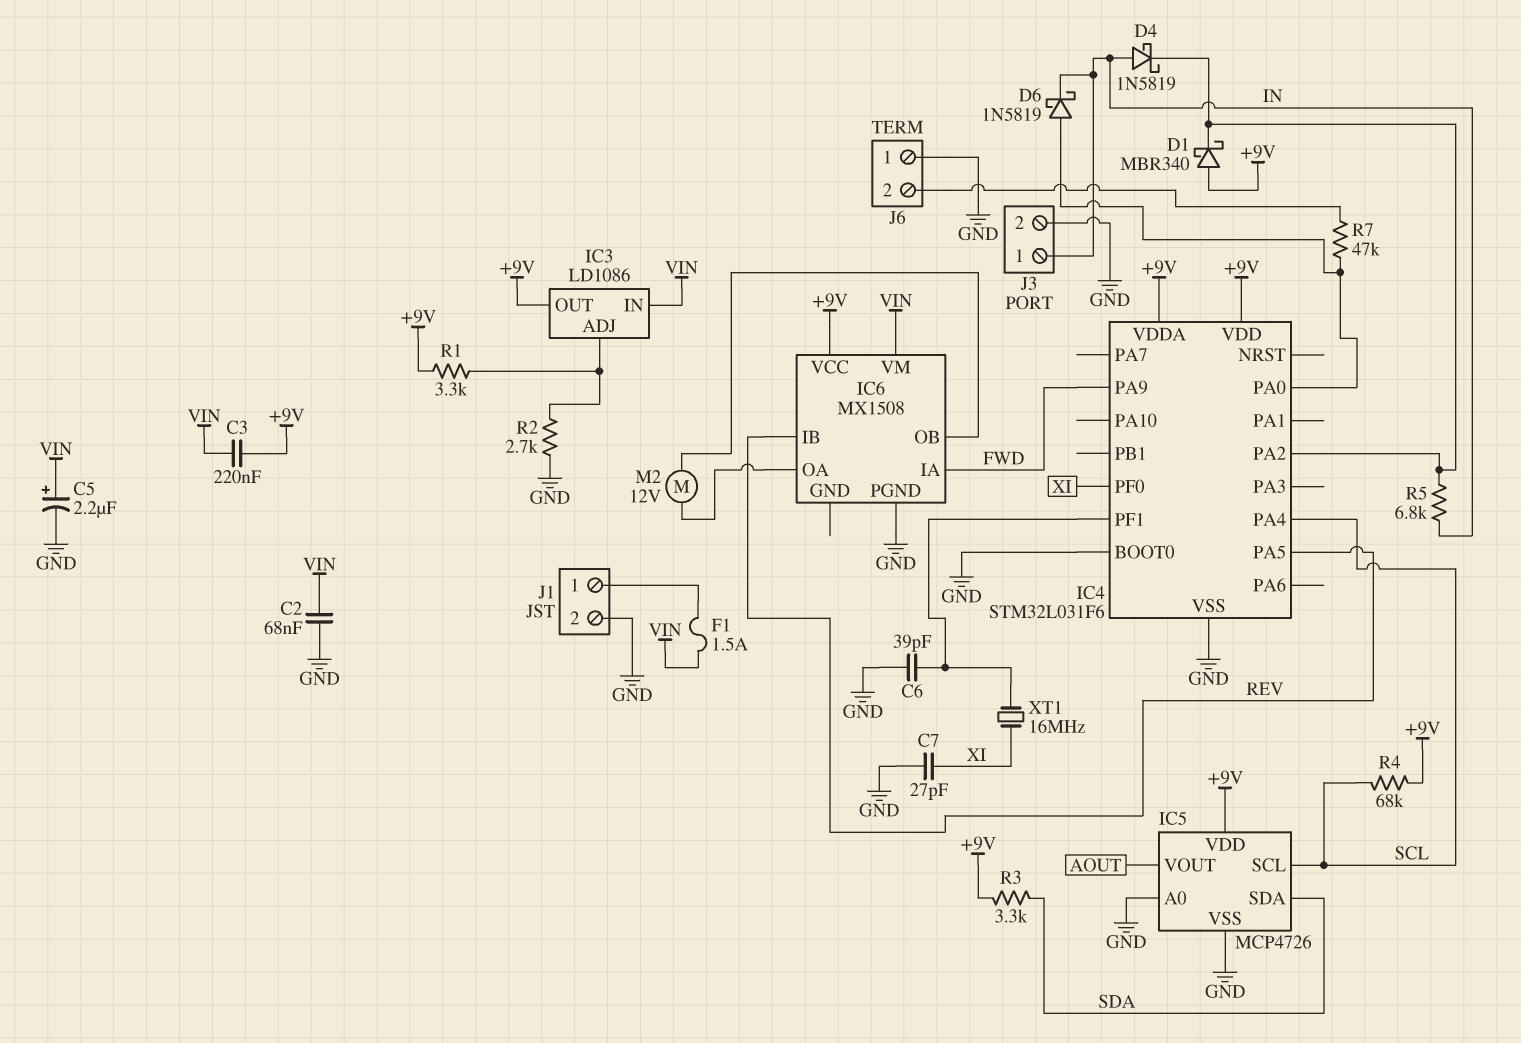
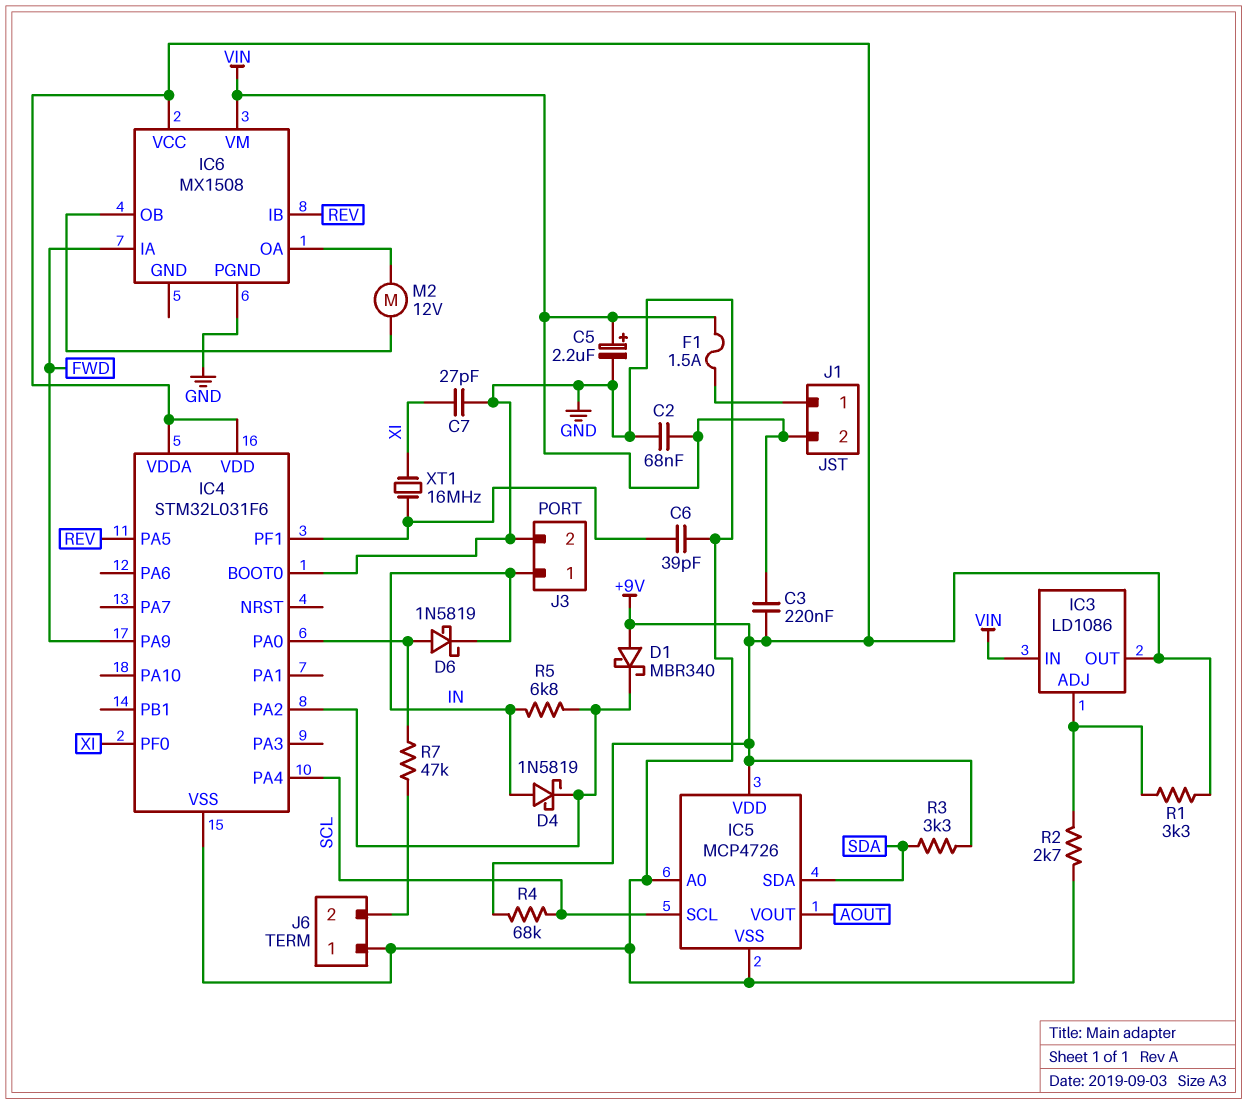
J1 pin 2: GND -> VIN

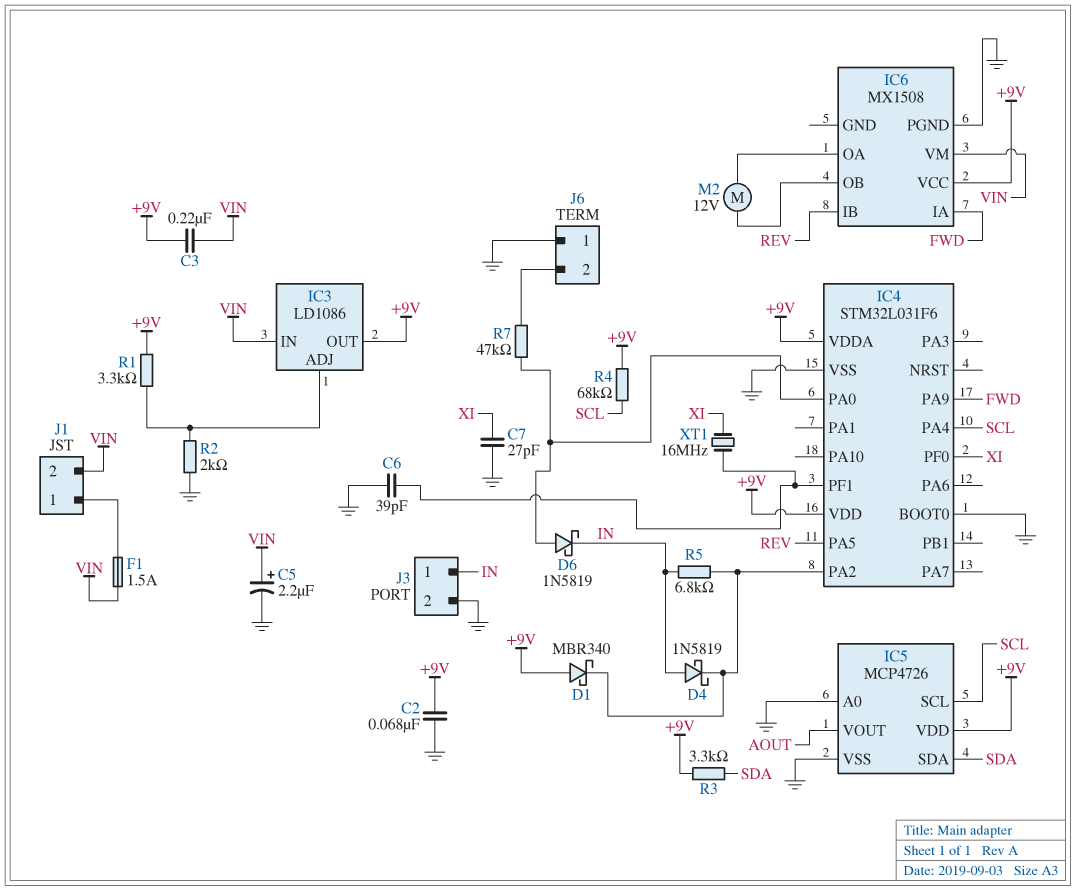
C2: 68nF (GND, VIN) -> 68nF (+9V, GND)
R2: 2.7k (GND, IC3/ADJ) -> 2k (GND, IC3/ADJ)

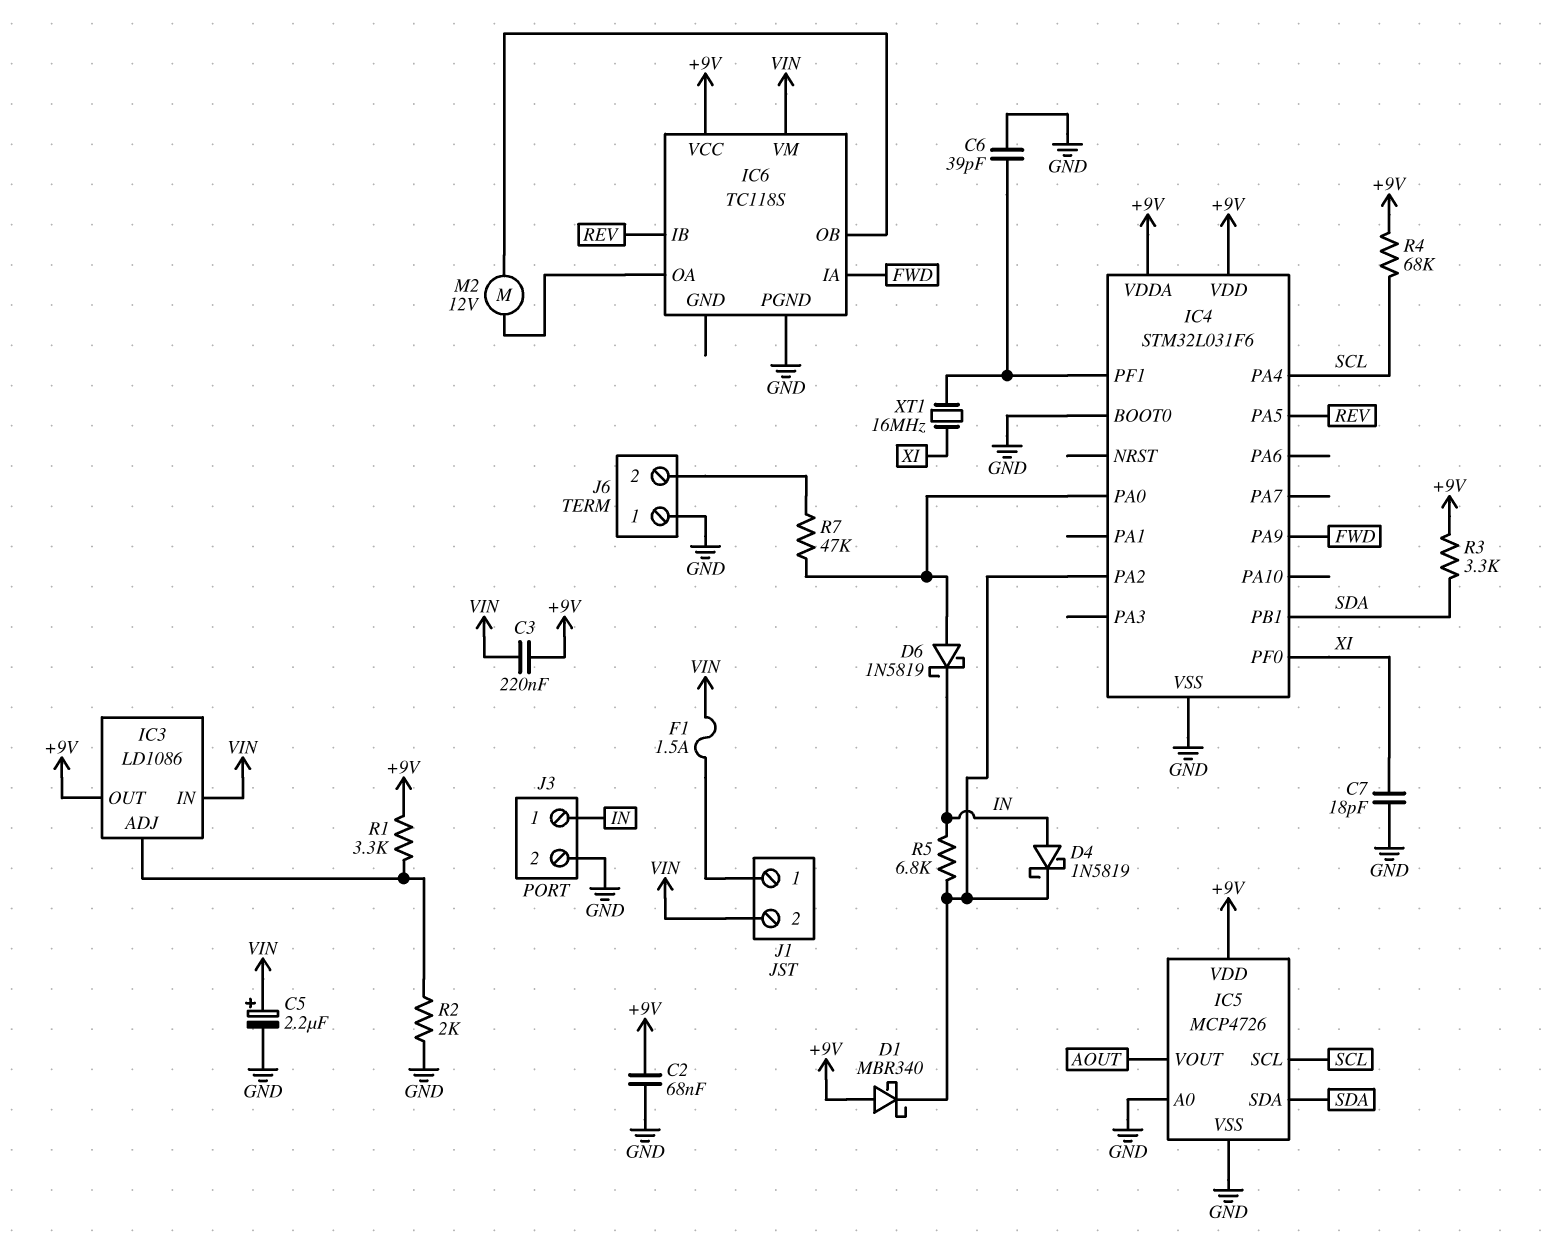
C7: 27pF (GND, XI) -> 18pF (GND, XI)
IC4 pin PB1: none -> SDA
IC6: MX1508 -> TC118S

